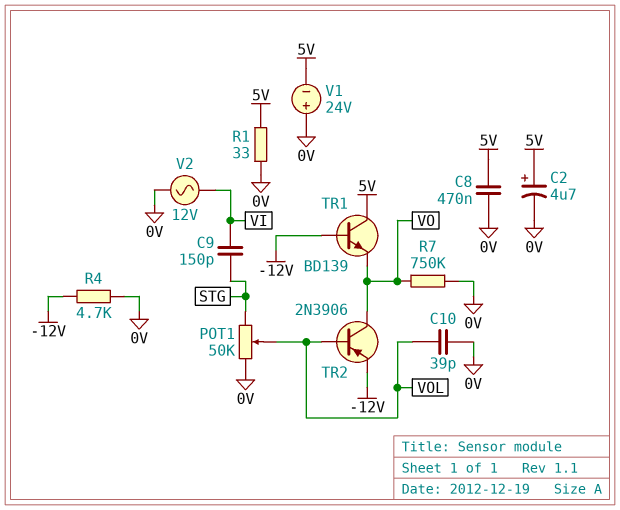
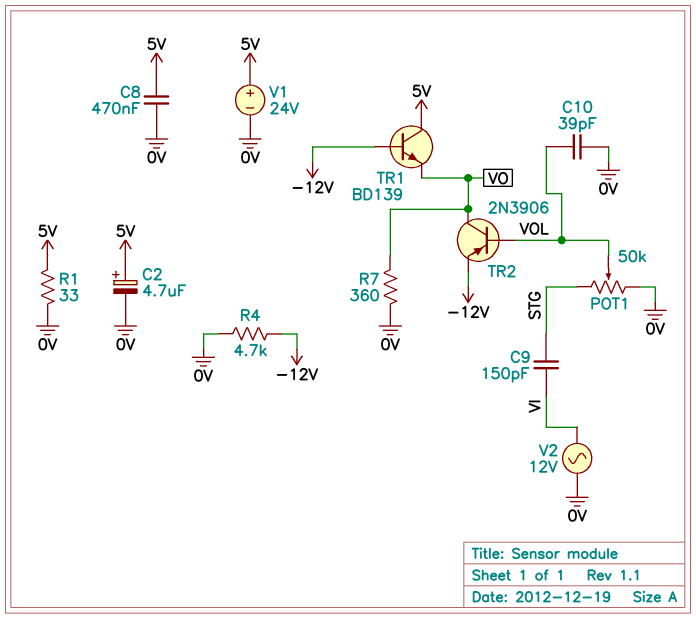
R7: 750k (0V, VO) -> 360 (0V, VO)
V1: 24V (plus 0V, minus 5V) -> 24V (plus 5V, minus 0V)

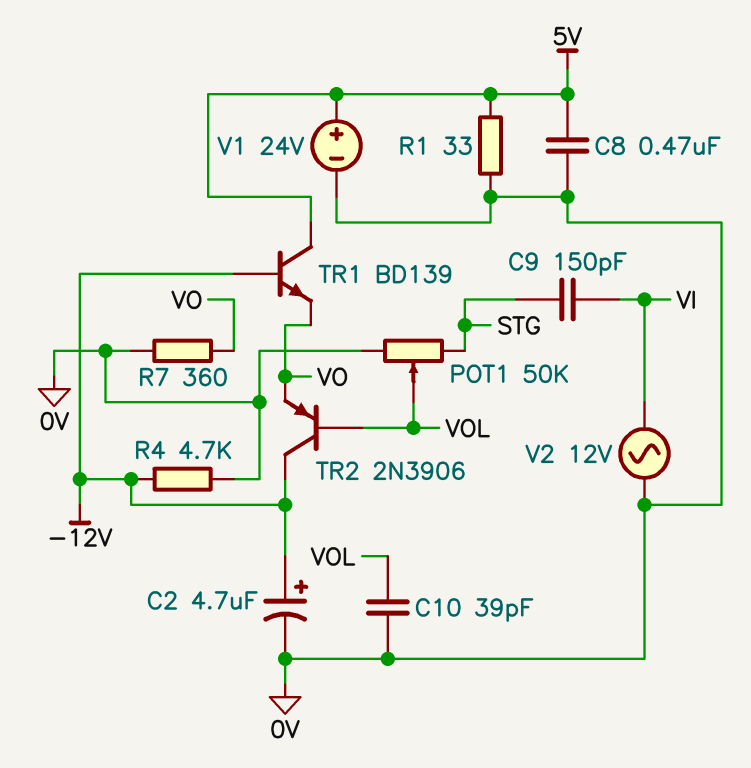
C2: 4.7uF (plus 5V, minus 0V) -> 4.7uF (plus -12V, minus 0V)
TR2: PNP 2N3906 (B VOL, C VO, E -12V) -> PNP 2N3906 (B VOL, C -12V, E VO)

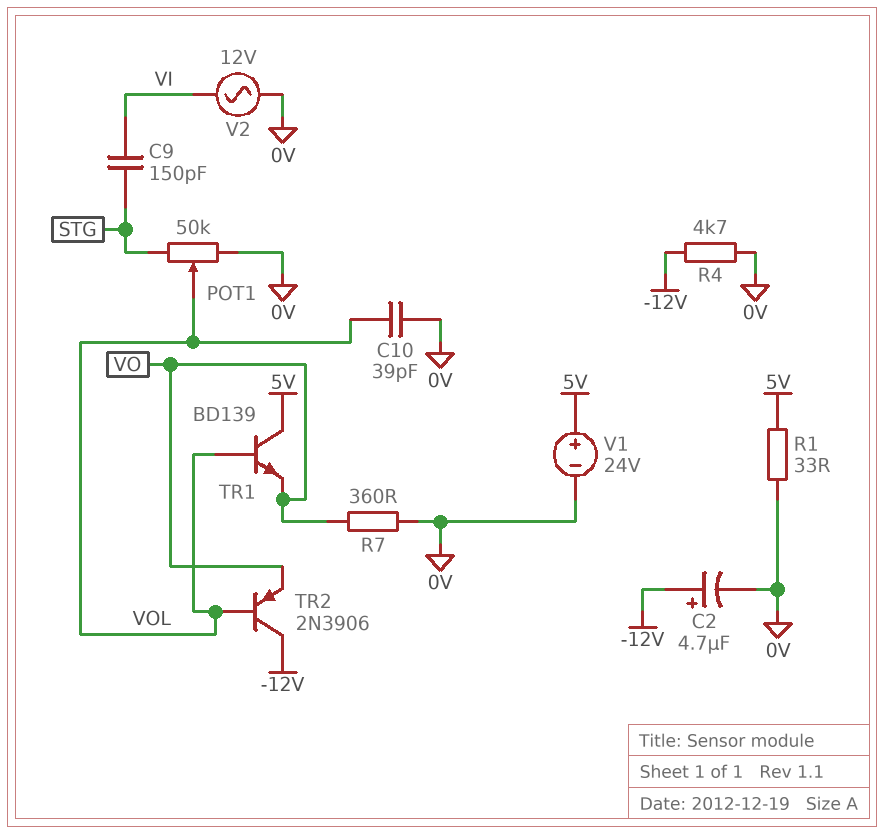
C8: 470nF (0V, 5V) -> none
TR1: NPN BD139 (B -12V, C 5V, E VO) -> NPN BD139 (B VOL, C 5V, E VO)

